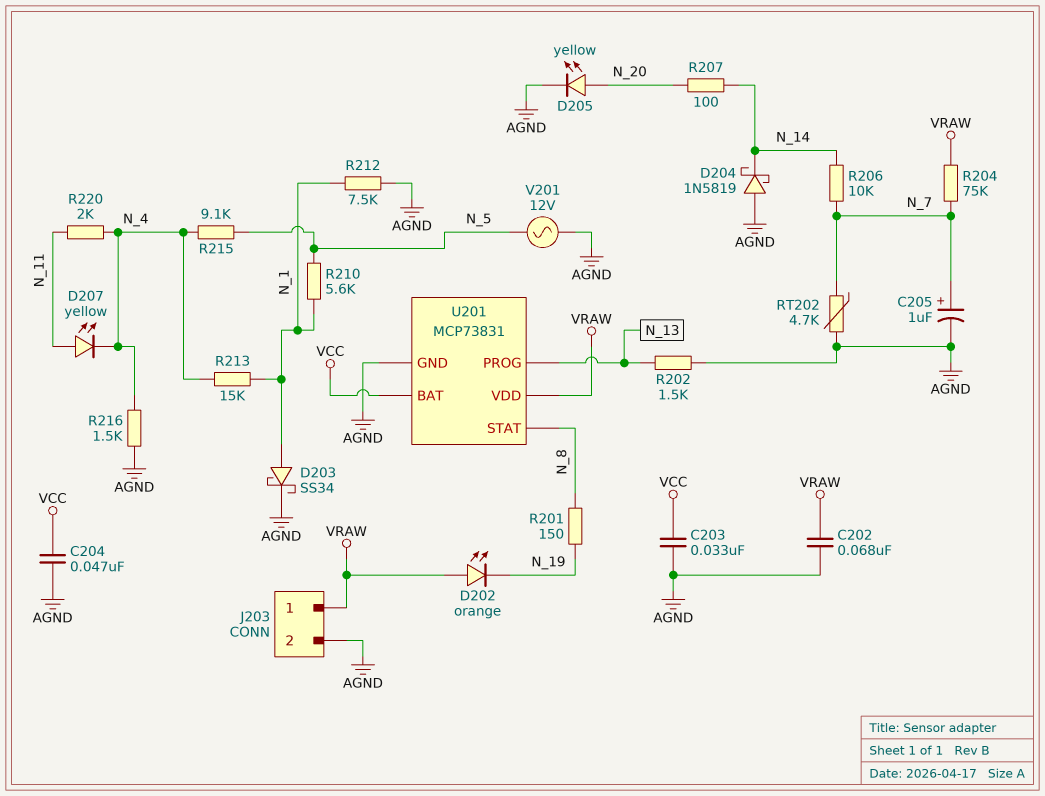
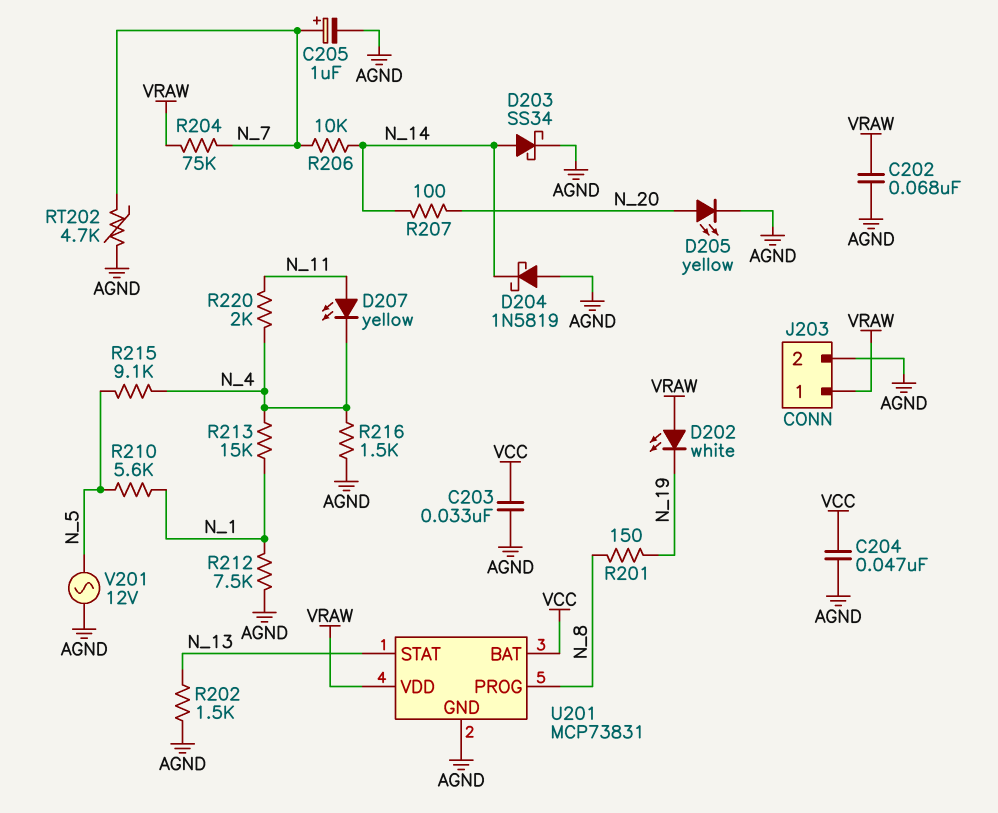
D202: LED orange (A VRAW, K N_19) -> LED white (A VRAW, K N_19)
D203: schottky SS34 (A N_1, K AGND) -> schottky SS34 (A N_14, K AGND)
U201 pin PROG: N_13 -> N_8
U201 pin STAT: N_8 -> N_13

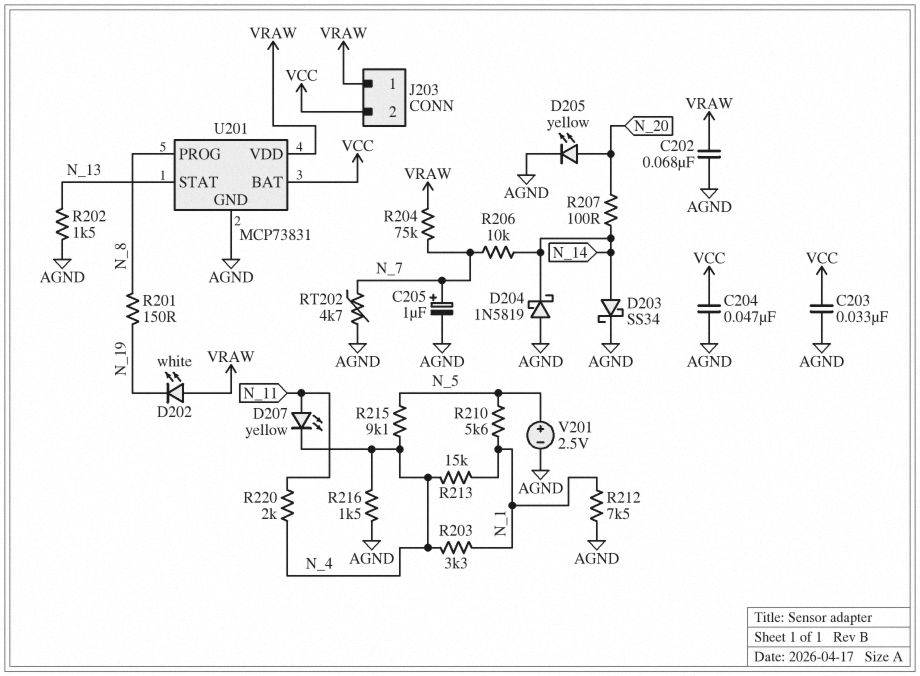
J203 pin 2: AGND -> VCC
R203: none -> 3.3k (N_1, N_4)
V201: AC 12V (AGND, N_5) -> 2.5V (plus N_5, minus AGND)

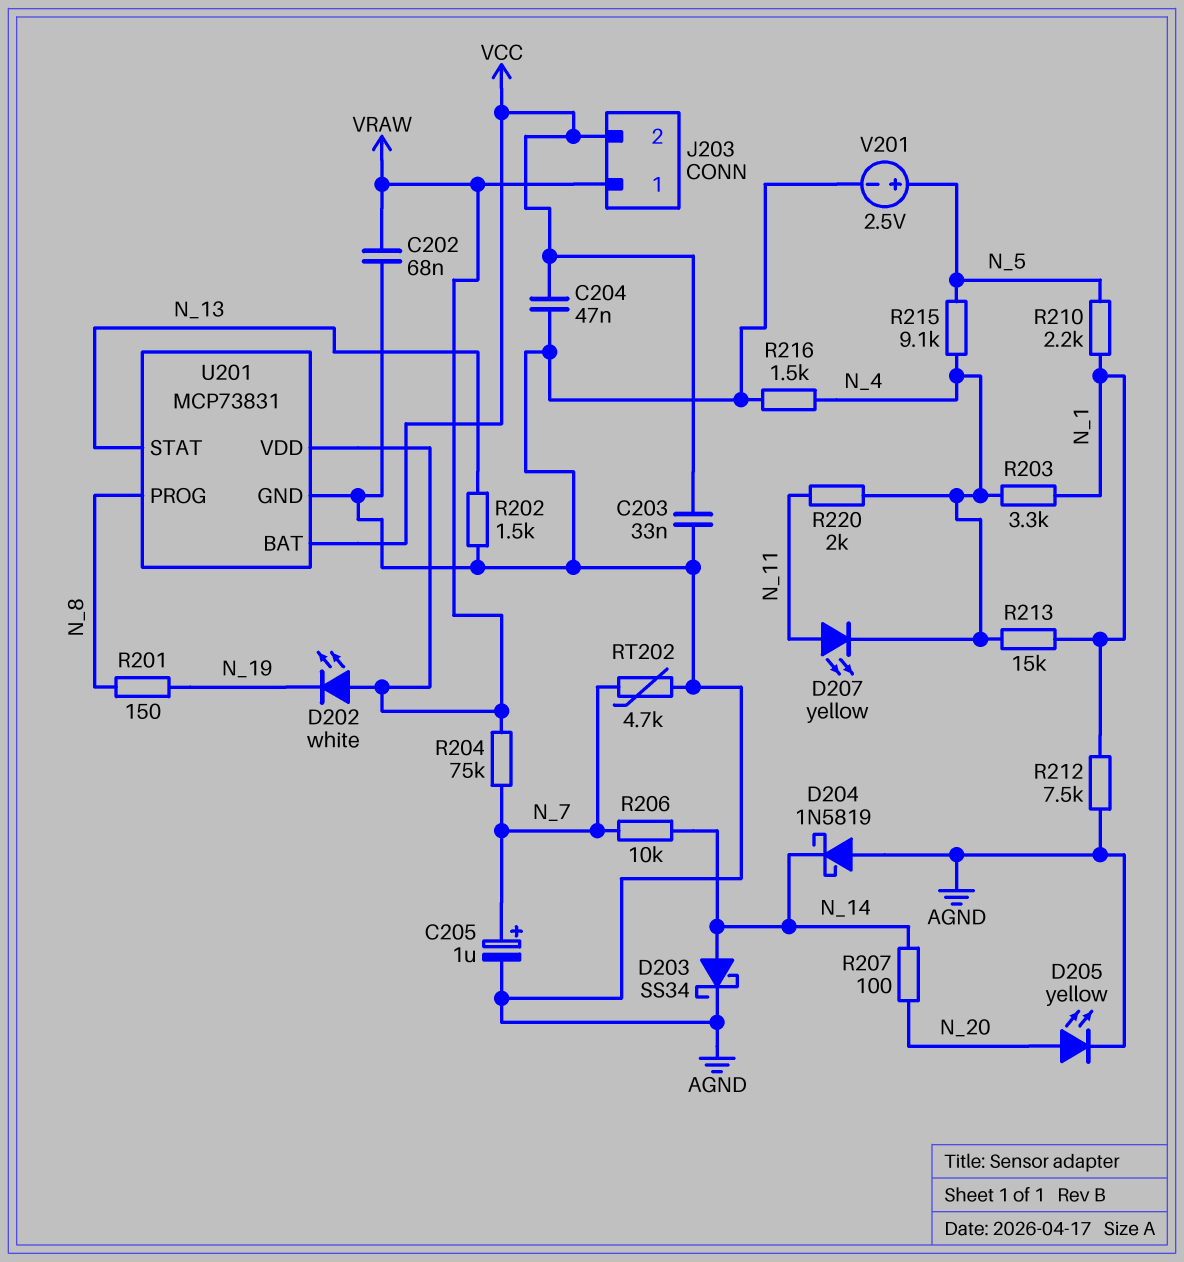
R210: 5.6k (N_1, N_5) -> 2.2k (N_1, N_5)

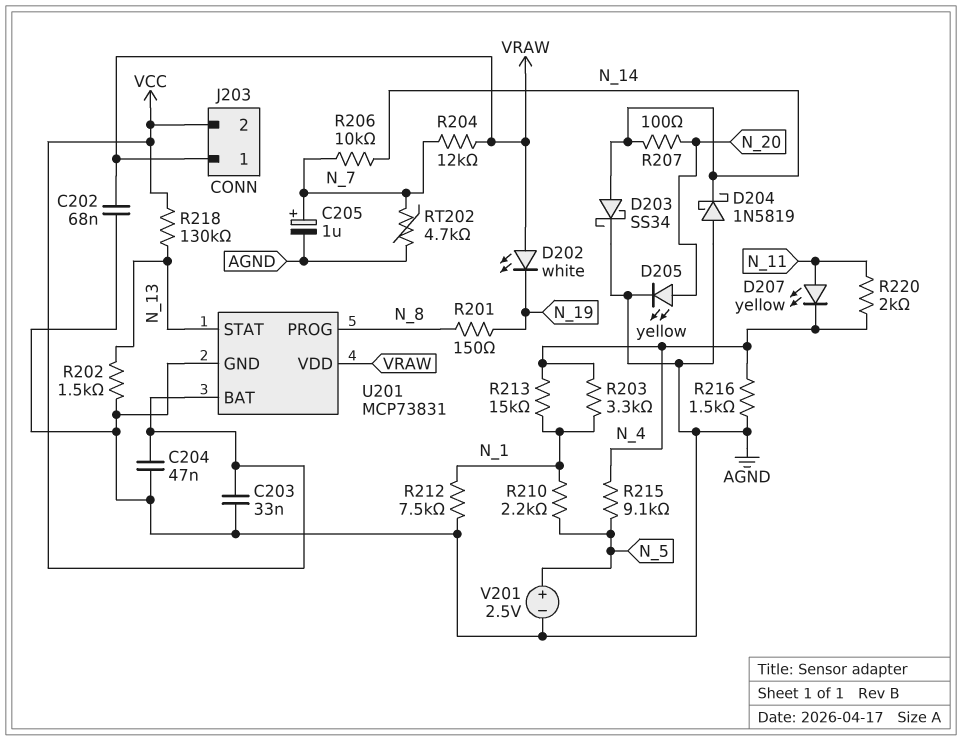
R204: 75k (N_7, VRAW) -> 12k (N_7, VRAW)
R218: none -> 130k (N_13, VCC)

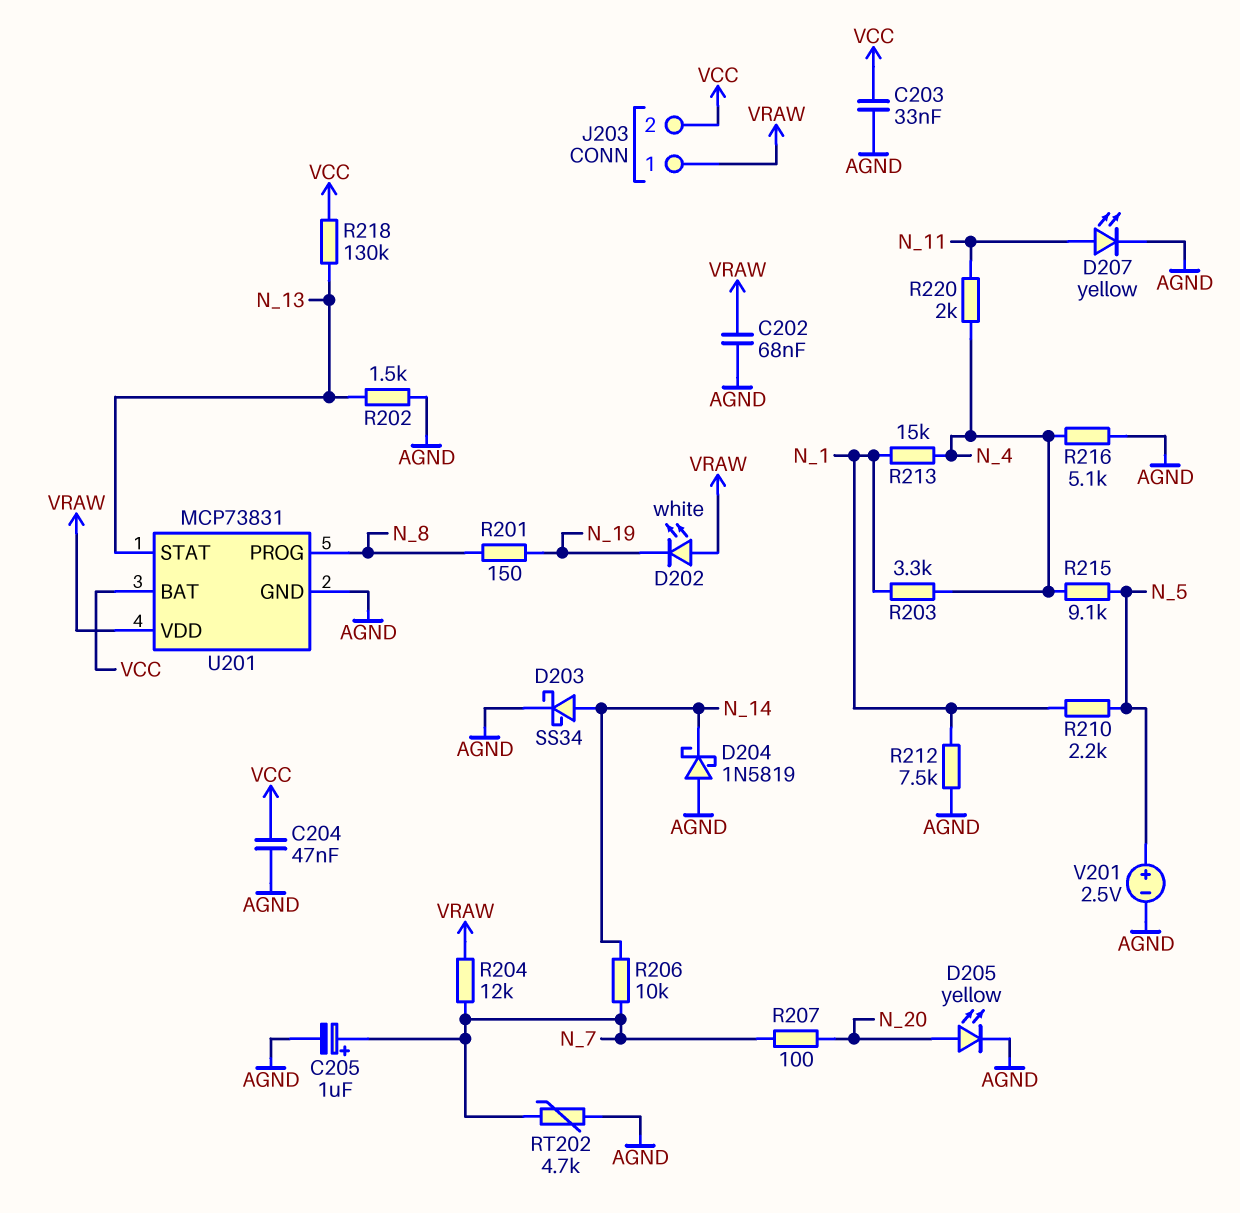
D207: LED yellow (A N_11, K N_4) -> LED yellow (A N_11, K AGND)
R207: 100 (N_14, N_20) -> 100 (N_7, N_20)
R216: 1.5k (AGND, N_4) -> 5.1k (AGND, N_4)

